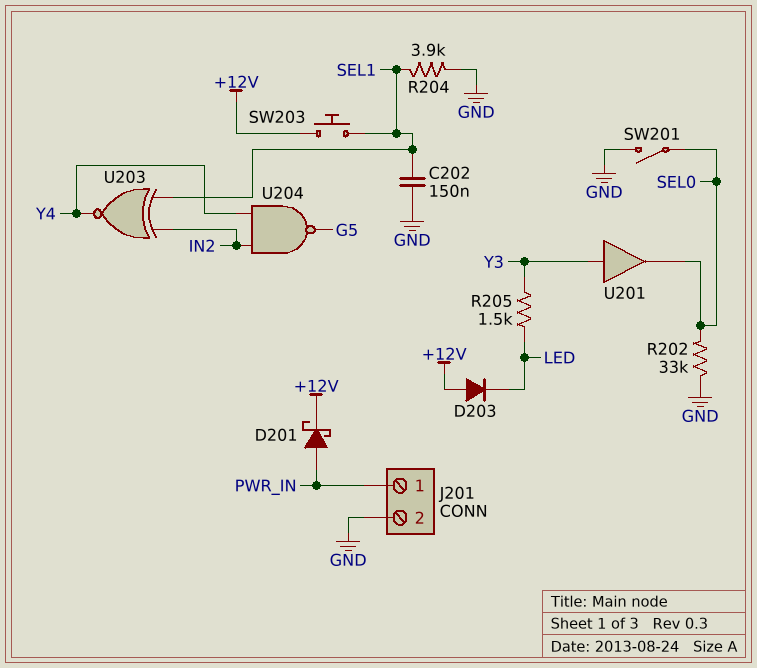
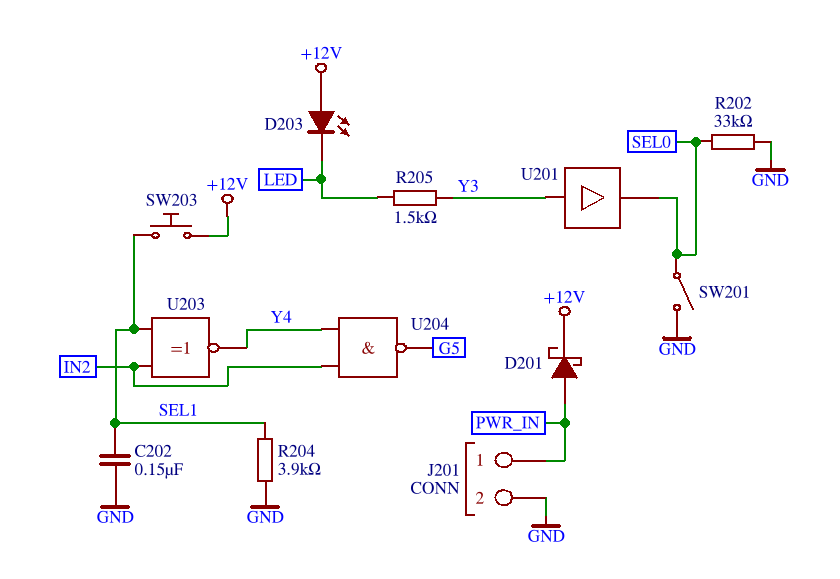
D203: diode (A +12V, K LED) -> LED (A +12V, K LED)

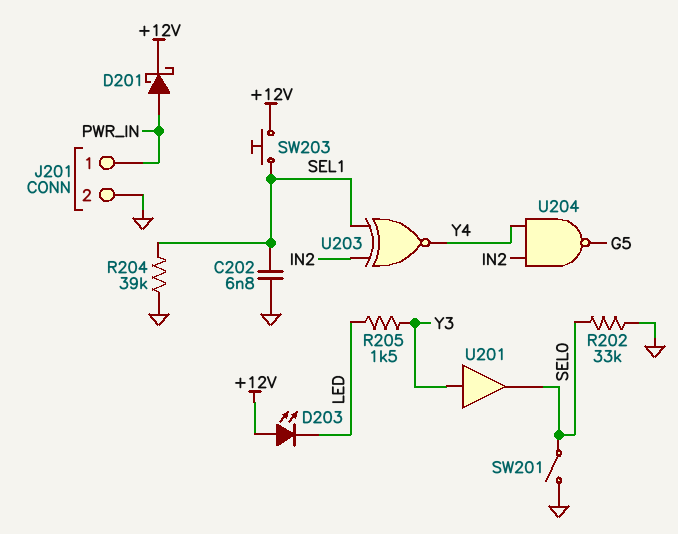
C202: 150nF (GND, SEL1) -> 6.8nF (GND, SEL1)
R204: 3.9k (GND, SEL1) -> 39k (GND, SEL1)

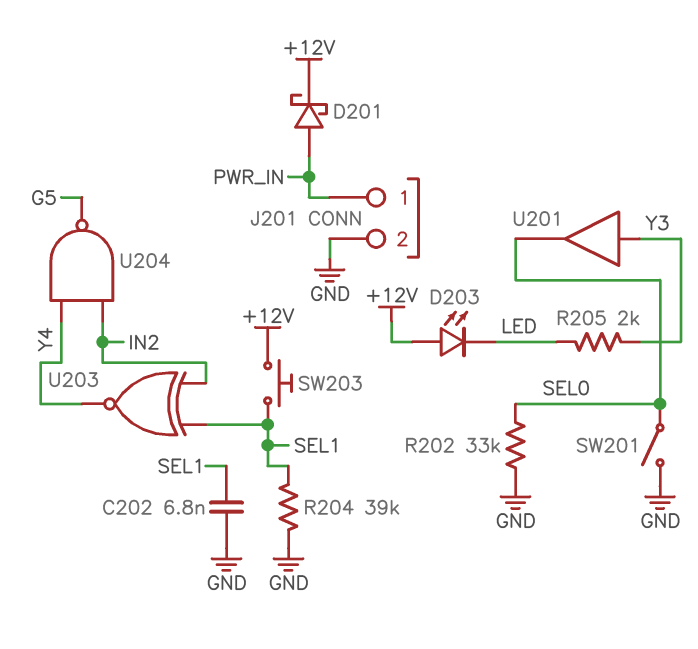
R205: 1.5k (LED, Y3) -> 2k (LED, Y3)

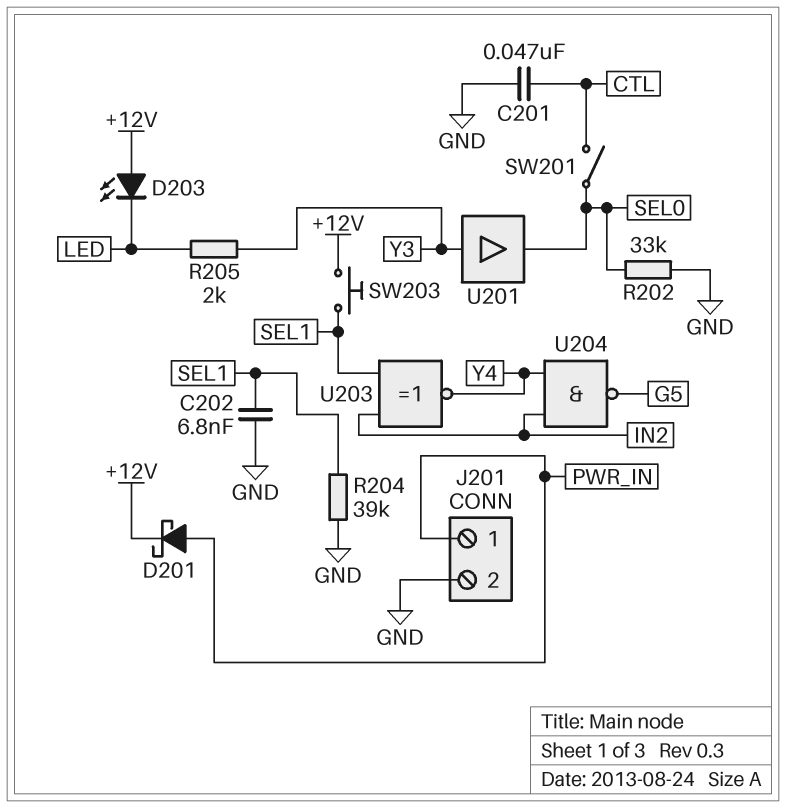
C201: none -> 47nF (CTL, GND)
SW201: switch (GND, SEL0) -> switch (CTL, SEL0)

